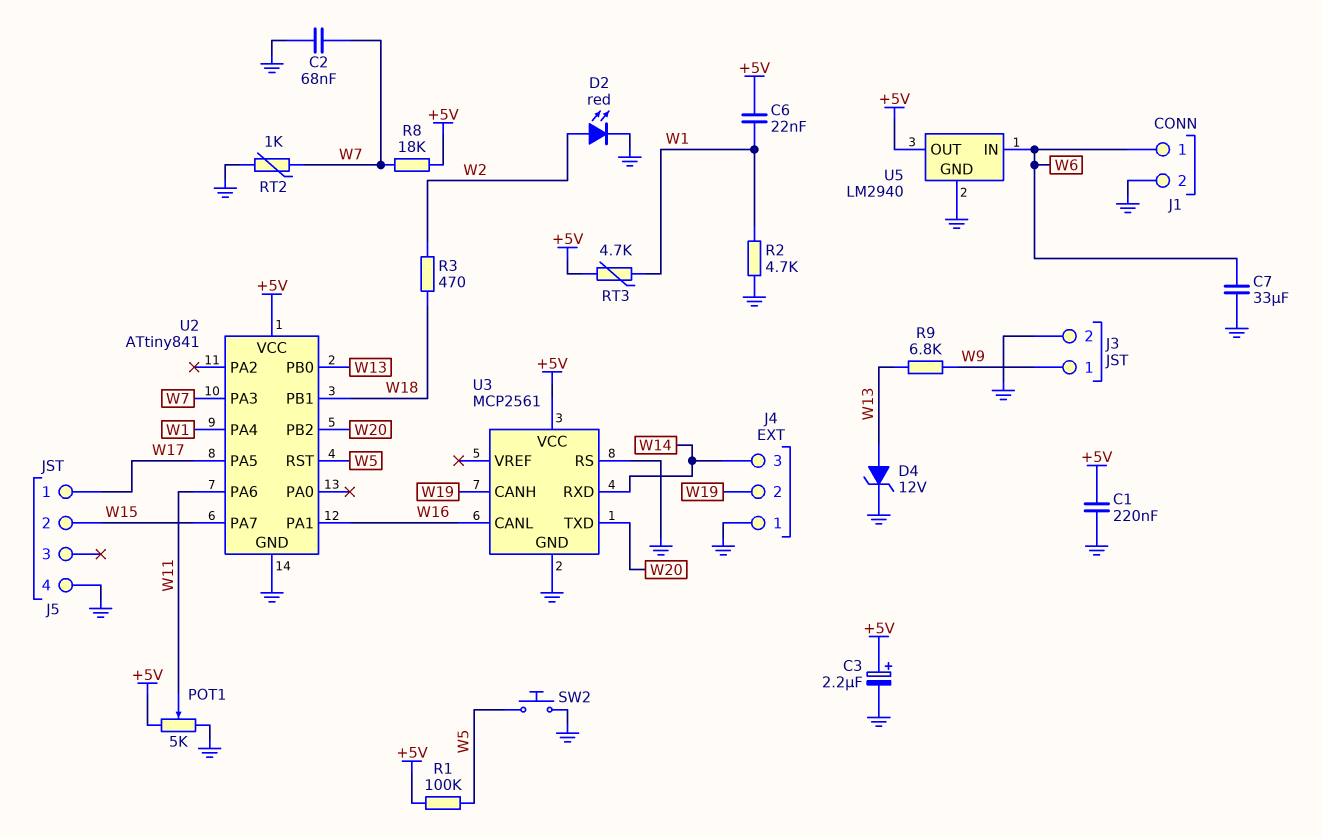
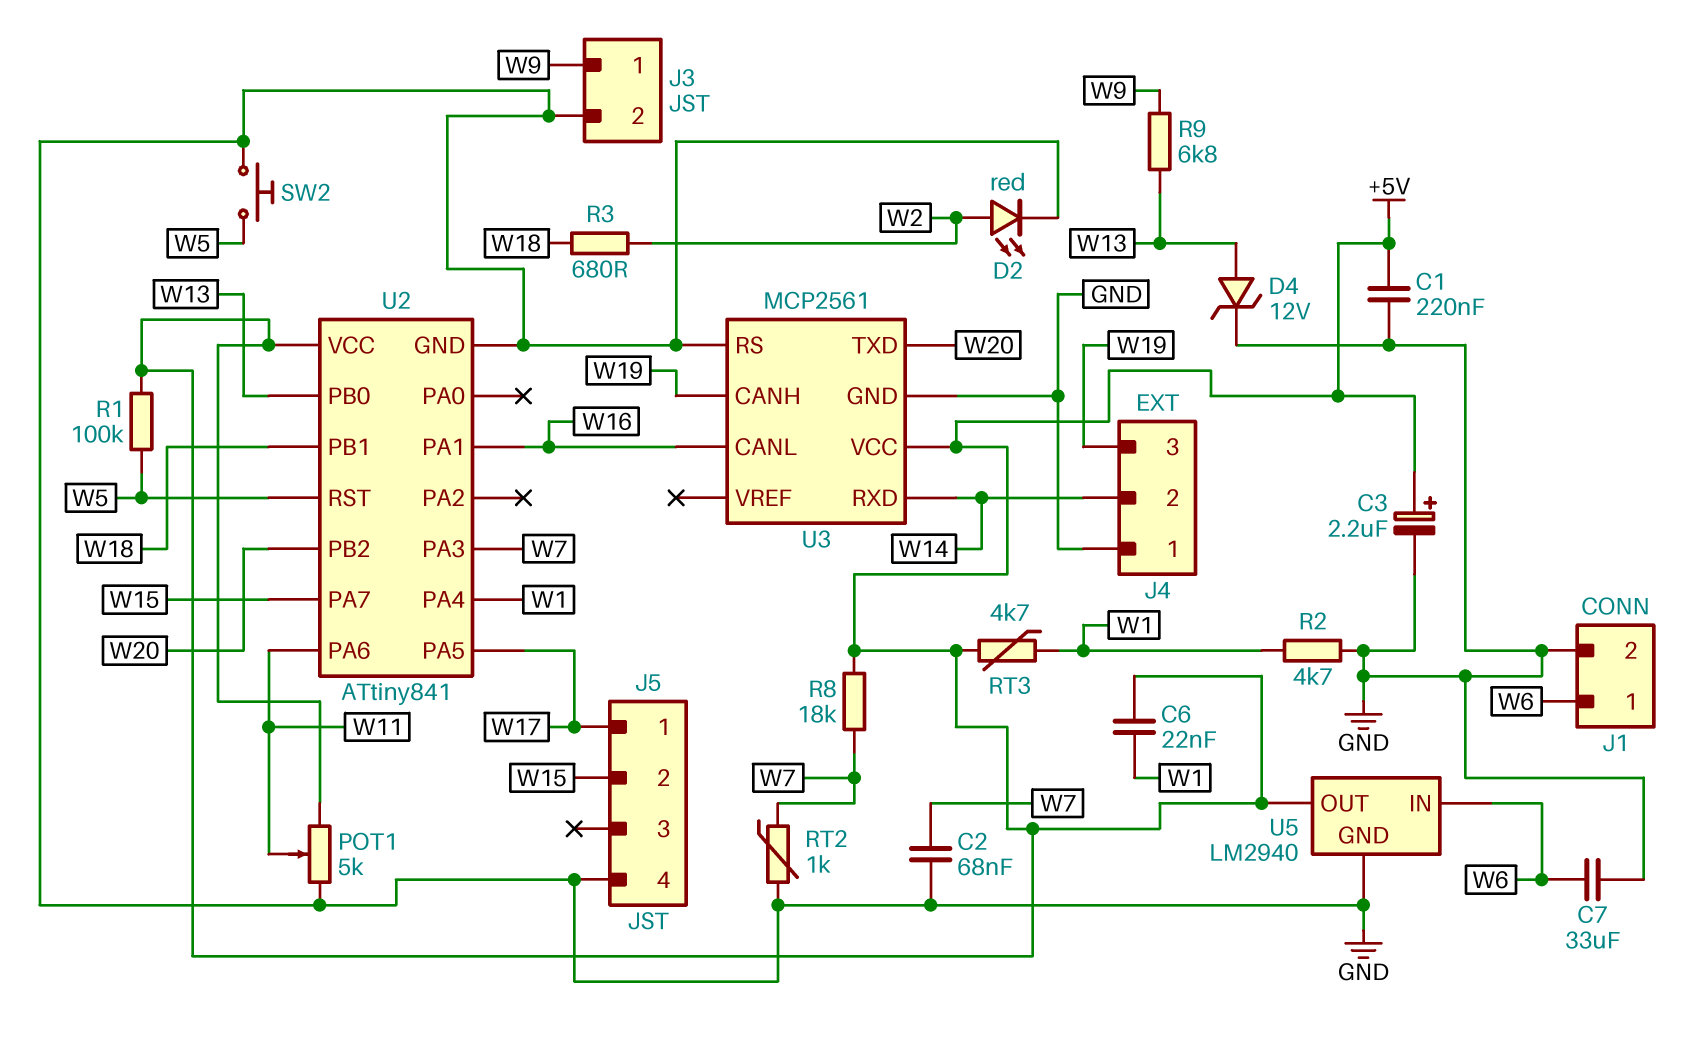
J4 pin 2: W19 -> W14
J4 pin 3: W14 -> W19
R3: 470 (W2, W18) -> 680 (W2, W18)

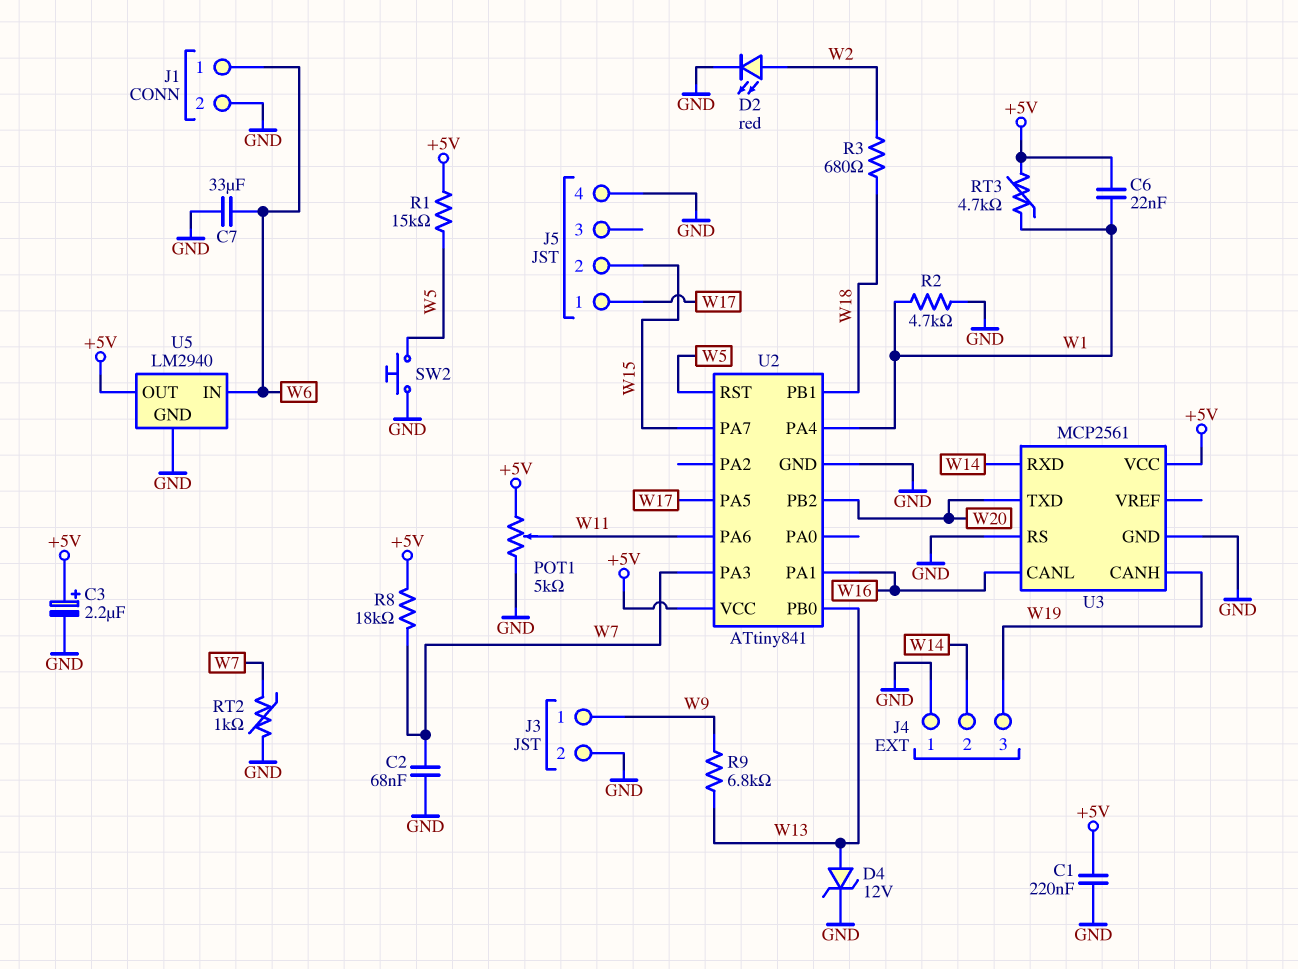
R1: 100k (+5V, W5) -> 15k (+5V, W5)

